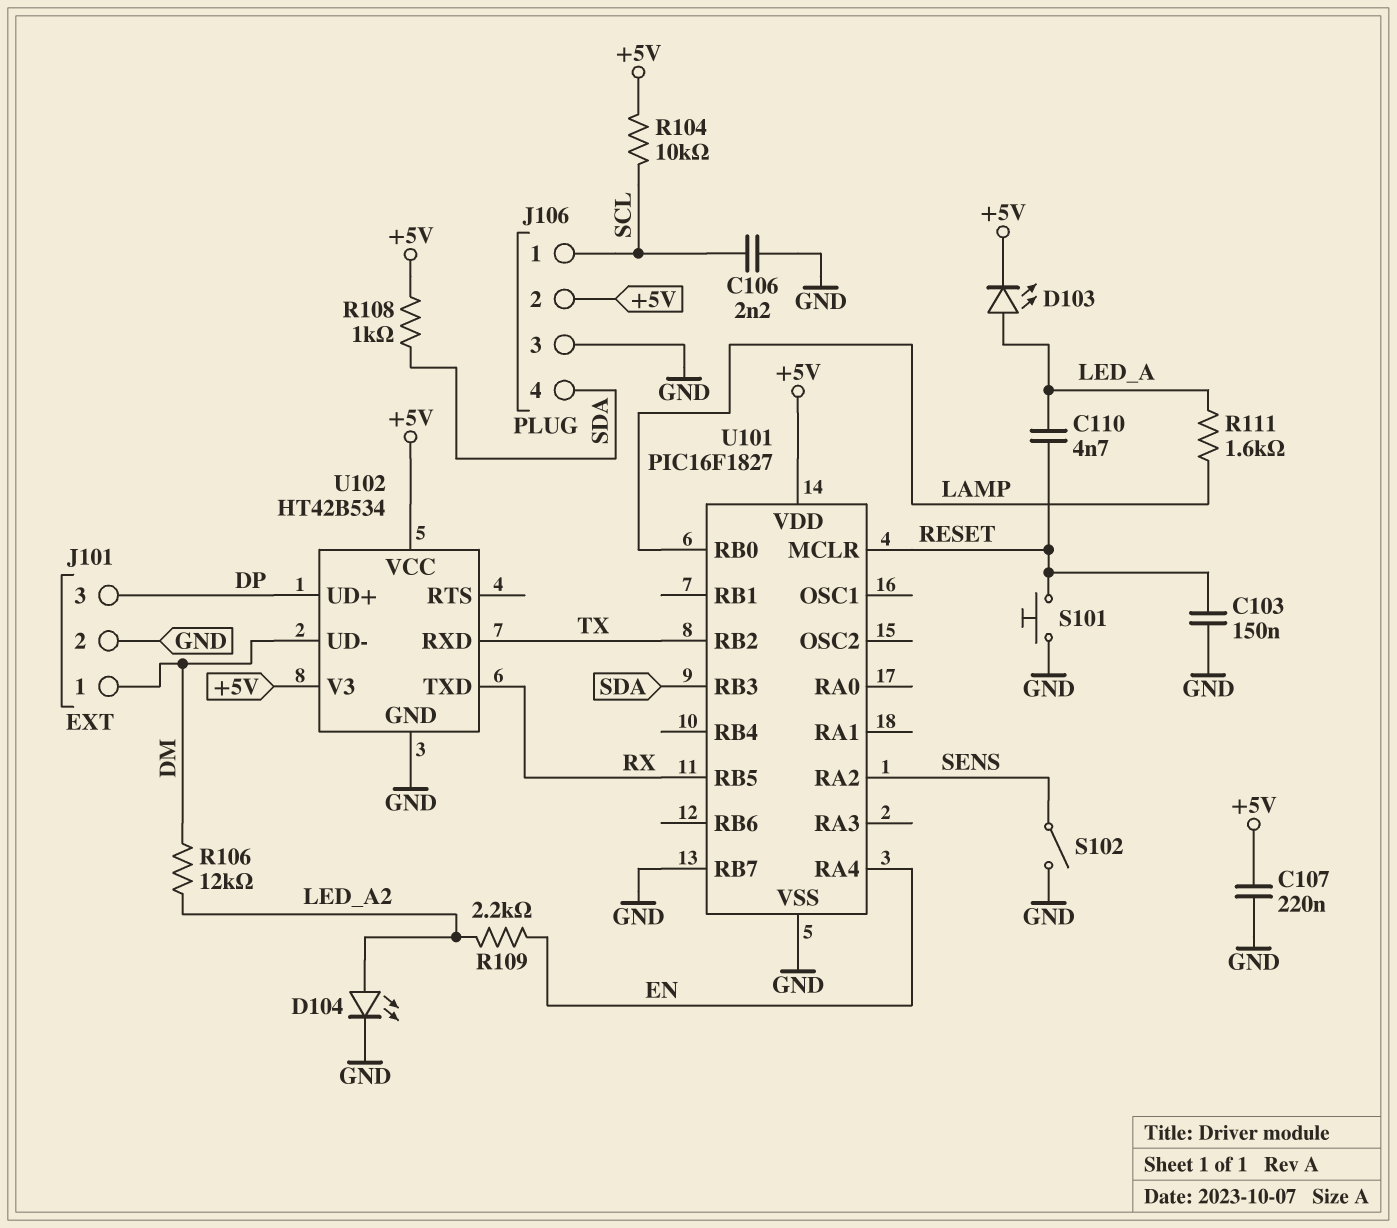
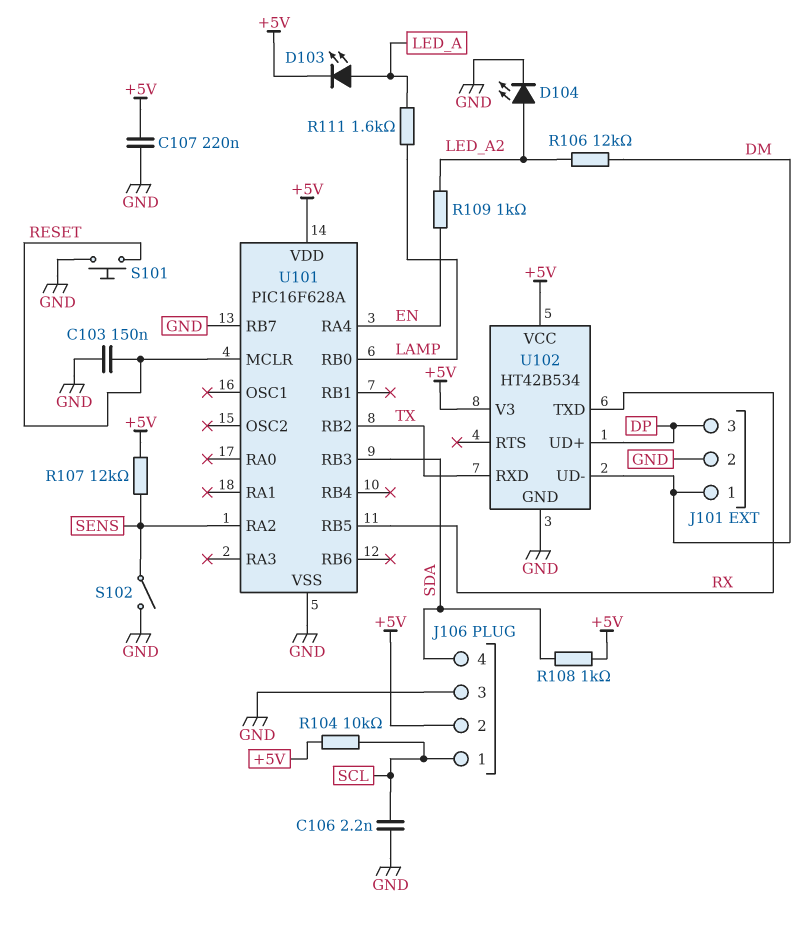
C110: 4.7nF (LED_A, RESET) -> none
R107: none -> 12k (+5V, SENS)
R109: 2.2k (EN, LED_A2) -> 1k (EN, LED_A2)
U101: PIC16F1827 -> PIC16F628A

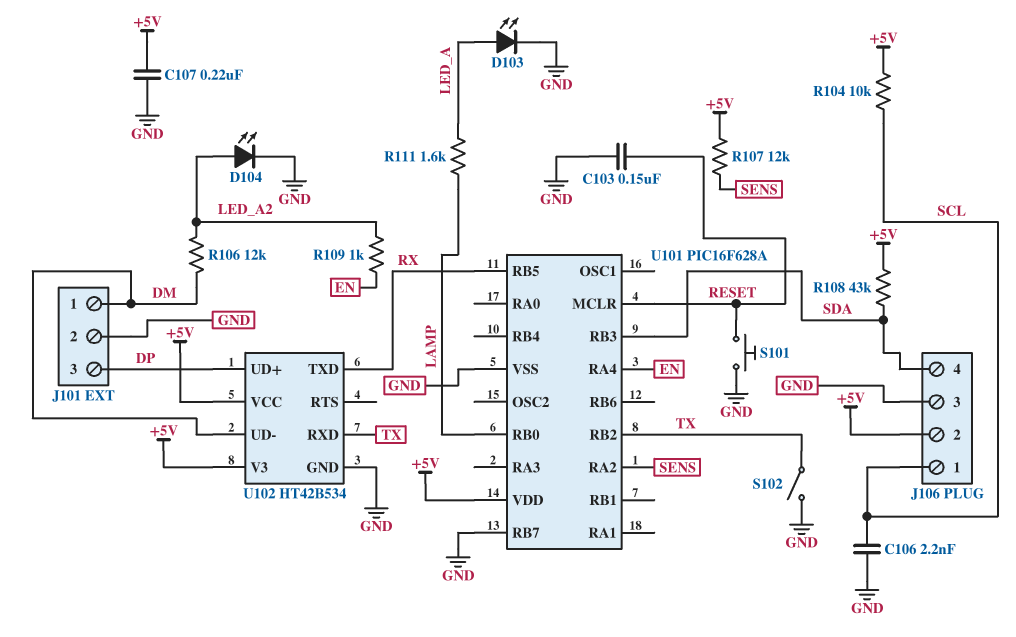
D103: LED (A LED_A, K +5V) -> LED (A LED_A, K GND)
R108: 1k (+5V, SDA) -> 43k (+5V, SDA)
S102: switch (GND, SENS) -> switch (GND, TX)

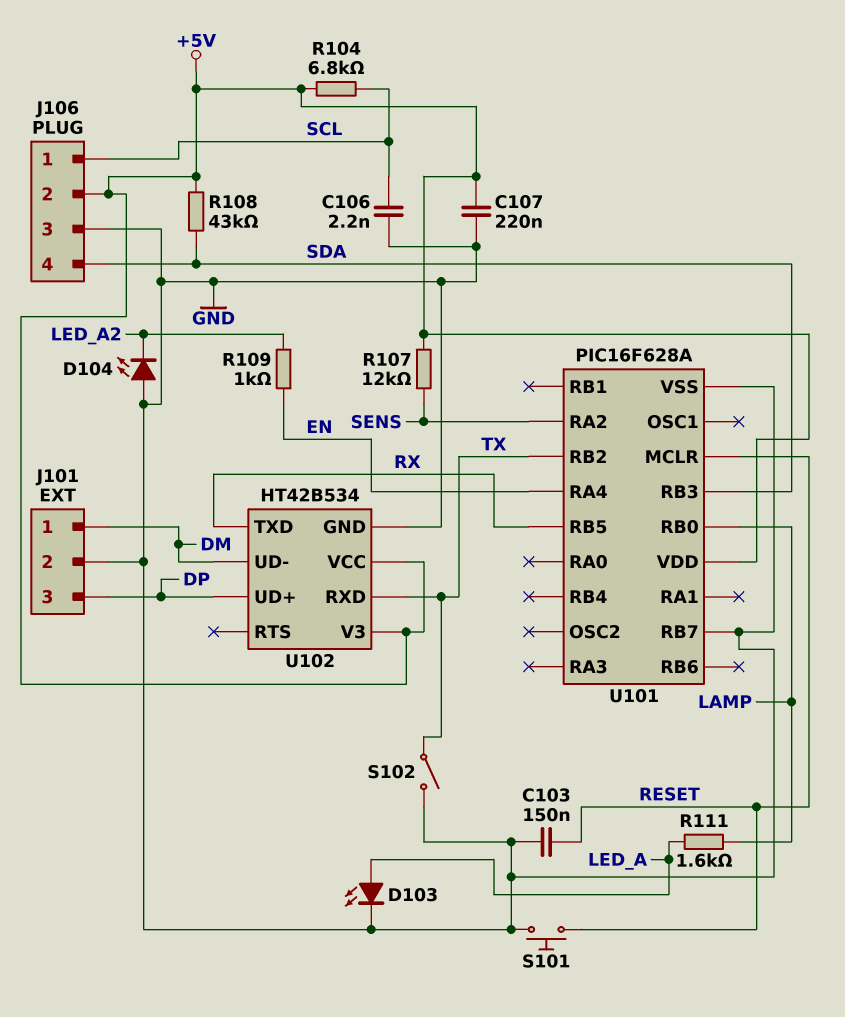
D104: LED (A LED_A2, K GND) -> LED (A GND, K LED_A2)
R104: 10k (+5V, SCL) -> 6.8k (+5V, SCL)
R106: 12k (DM, LED_A2) -> none

